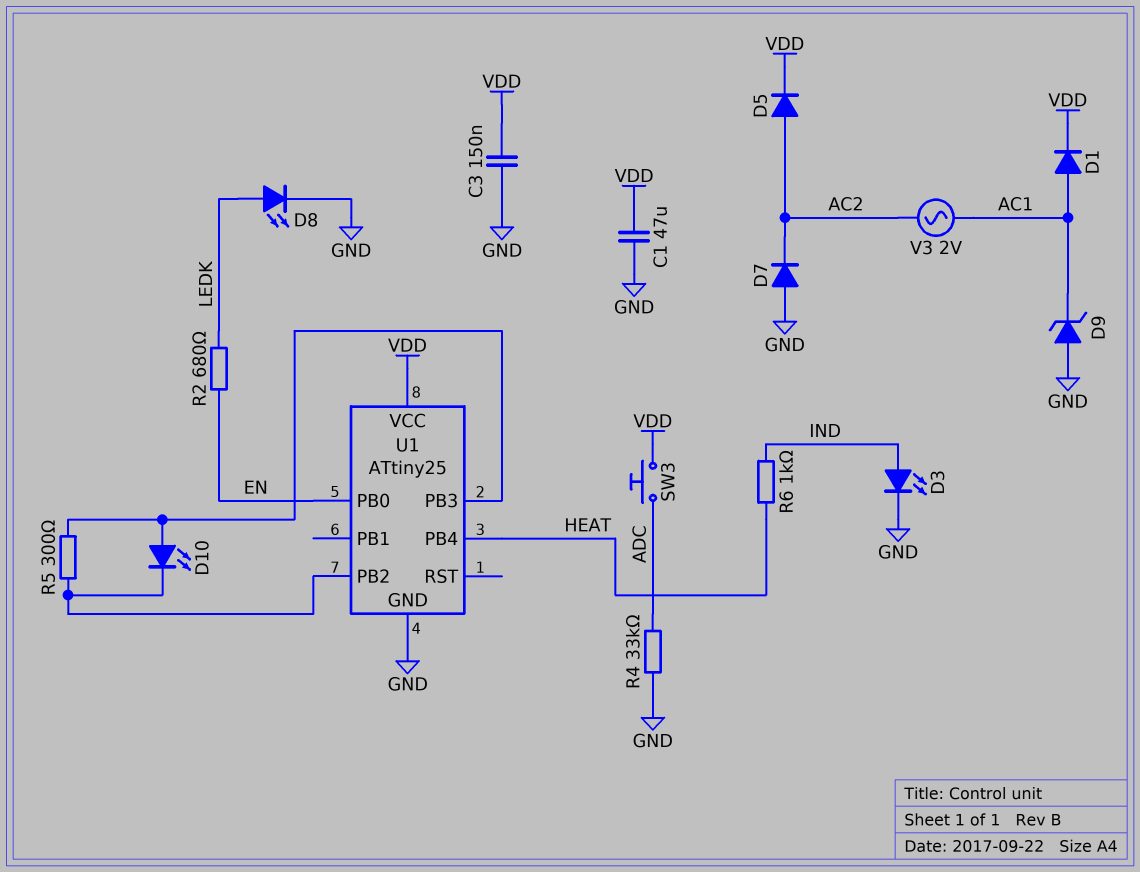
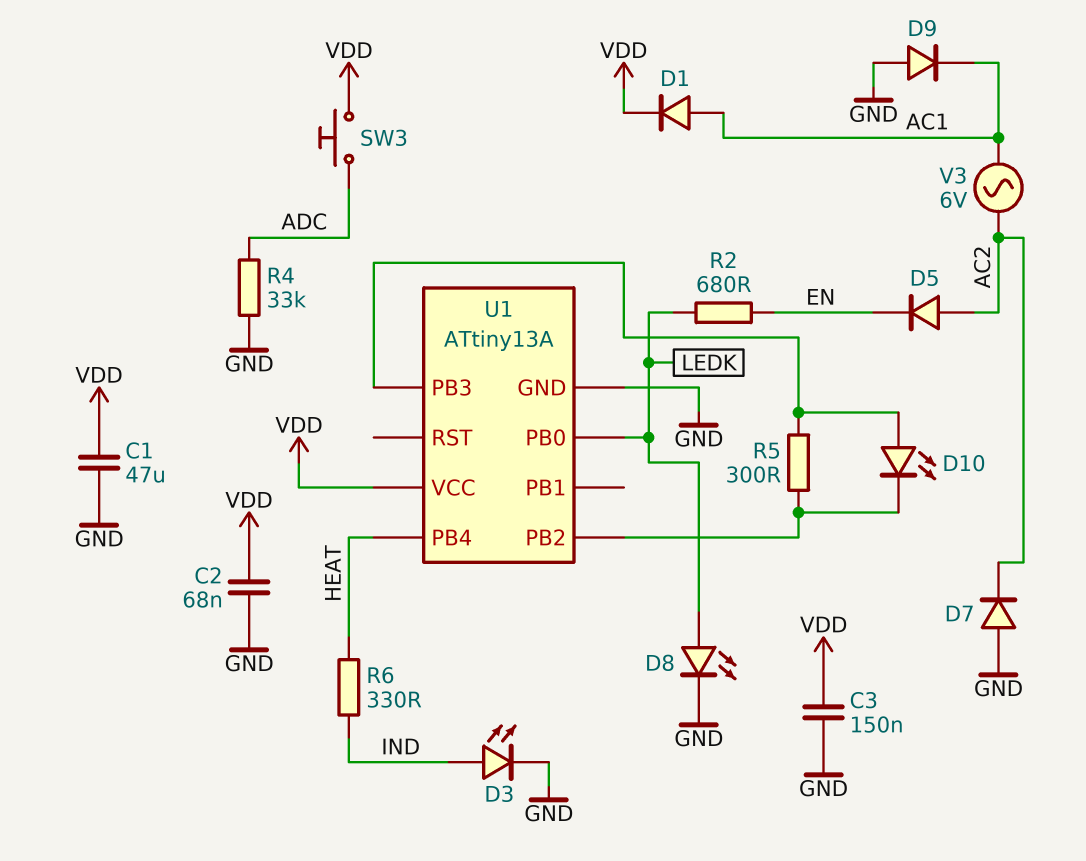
C2: none -> 68nF (GND, VDD)
D5: diode (A AC2, K VDD) -> diode (A AC2, K EN)
D9: zener (A GND, K AC1) -> diode (A GND, K AC1)
R6: 1k (HEAT, IND) -> 330 (HEAT, IND)
U1: ATtiny25 -> ATtiny13A
U1 pin PB0: EN -> LEDK
V3: AC 2V (AC1, AC2) -> AC 6V (AC1, AC2)

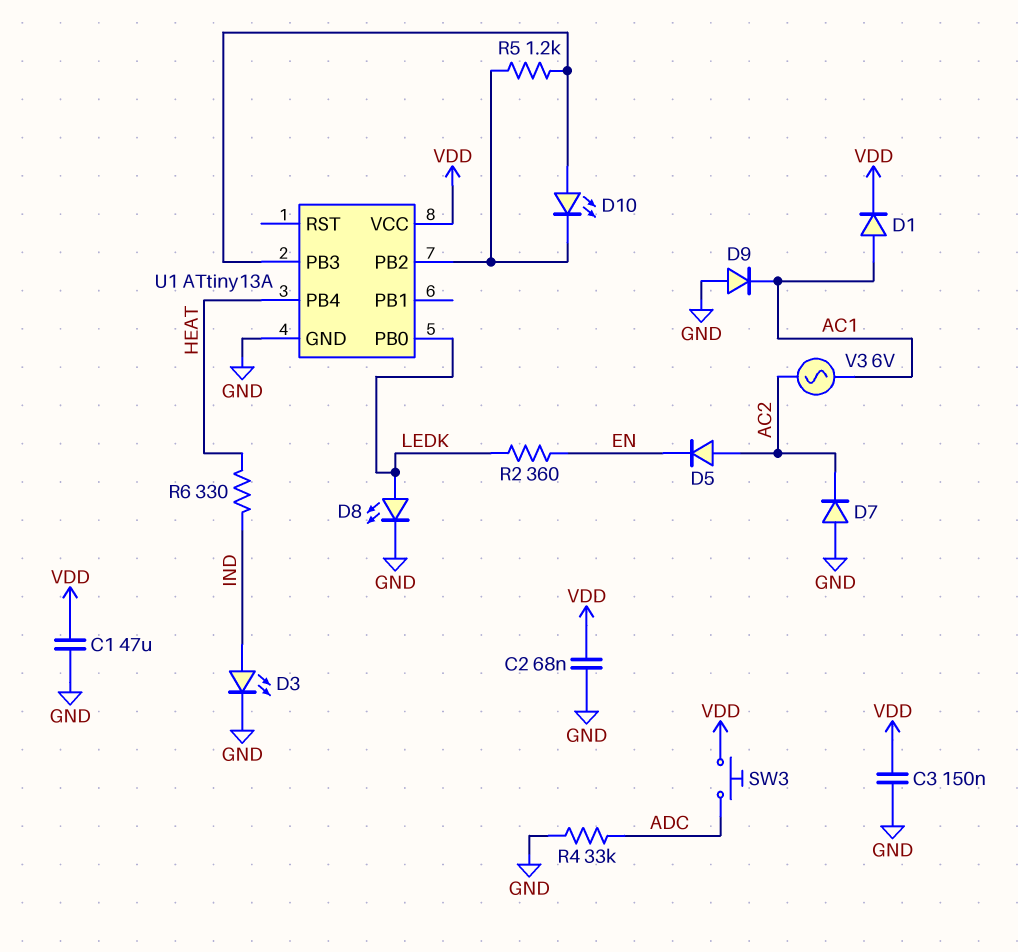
R2: 680 (EN, LEDK) -> 360 (EN, LEDK)
R5: 300 (U1/PB2, U1/PB3) -> 1.2k (U1/PB2, U1/PB3)

